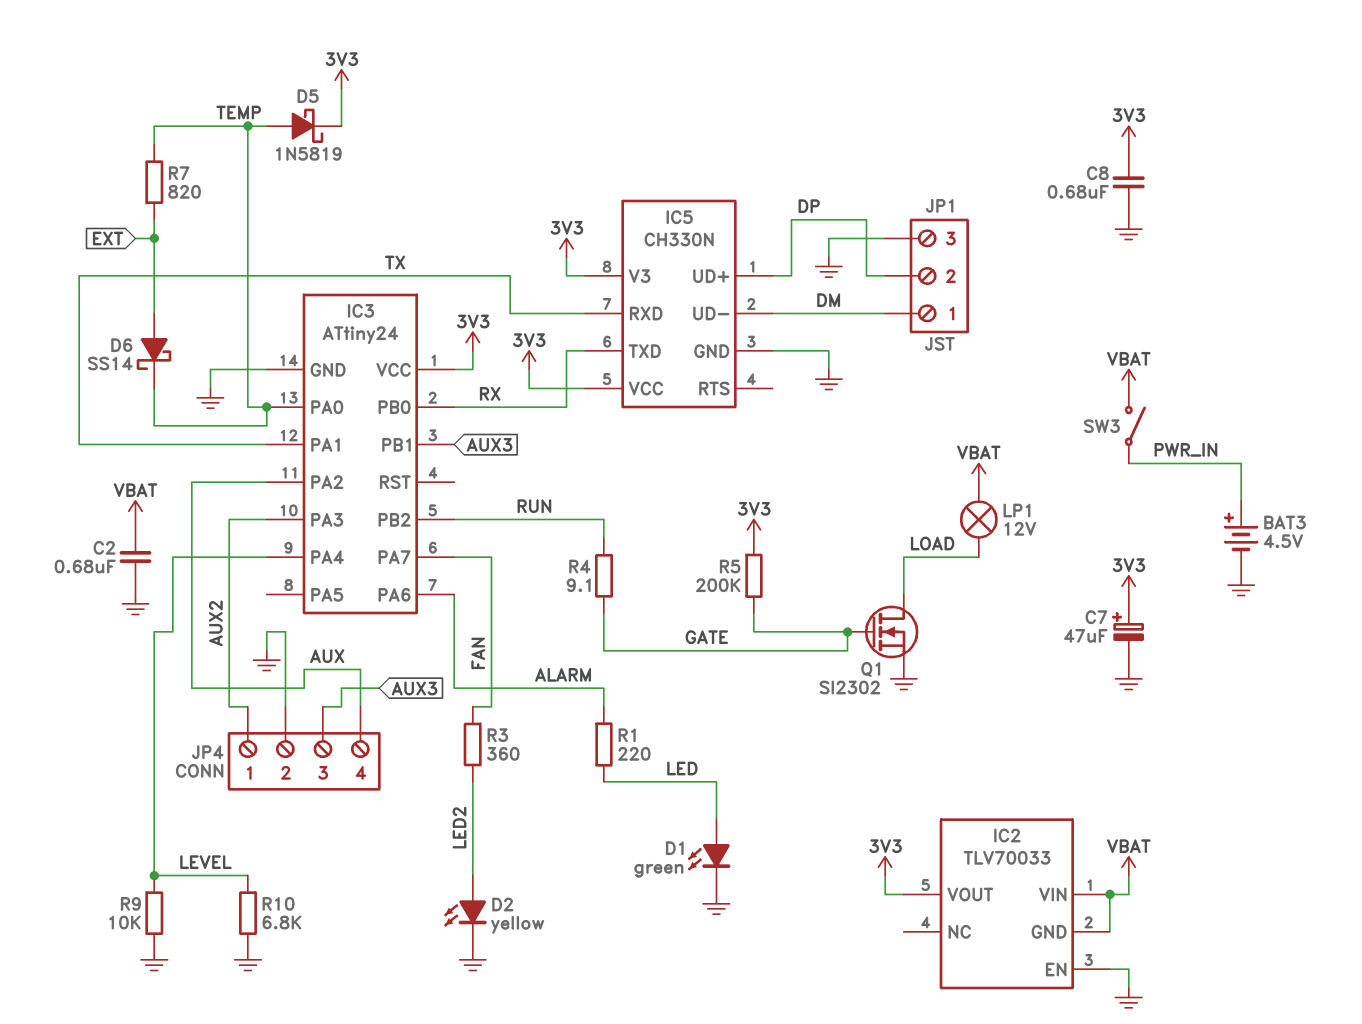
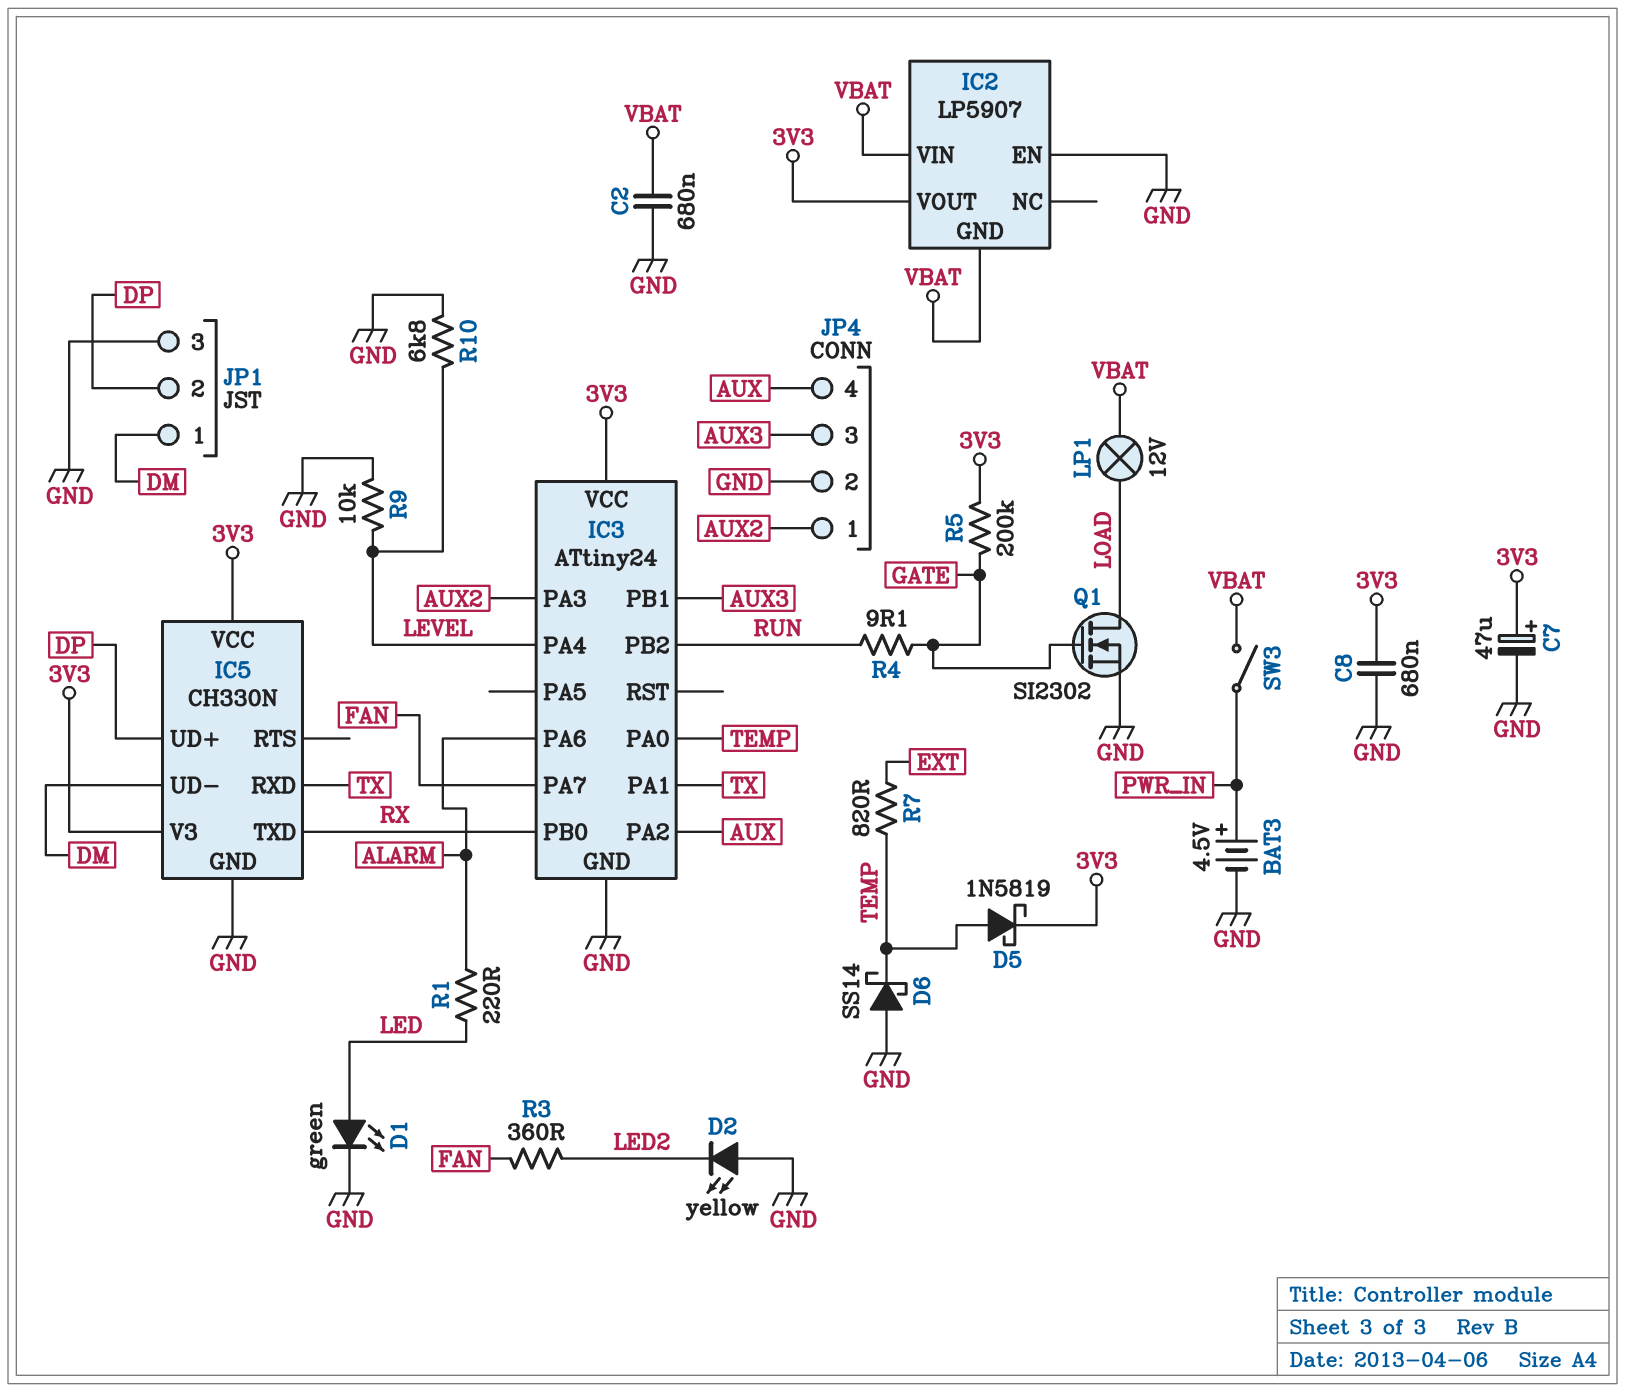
D2: LED yellow (A LED2, K GND) -> LED yellow (A GND, K LED2)
D6: schottky SS14 (A EXT, K TEMP) -> schottky SS14 (A GND, K TEMP)
IC2: TLV70033 -> LP5907

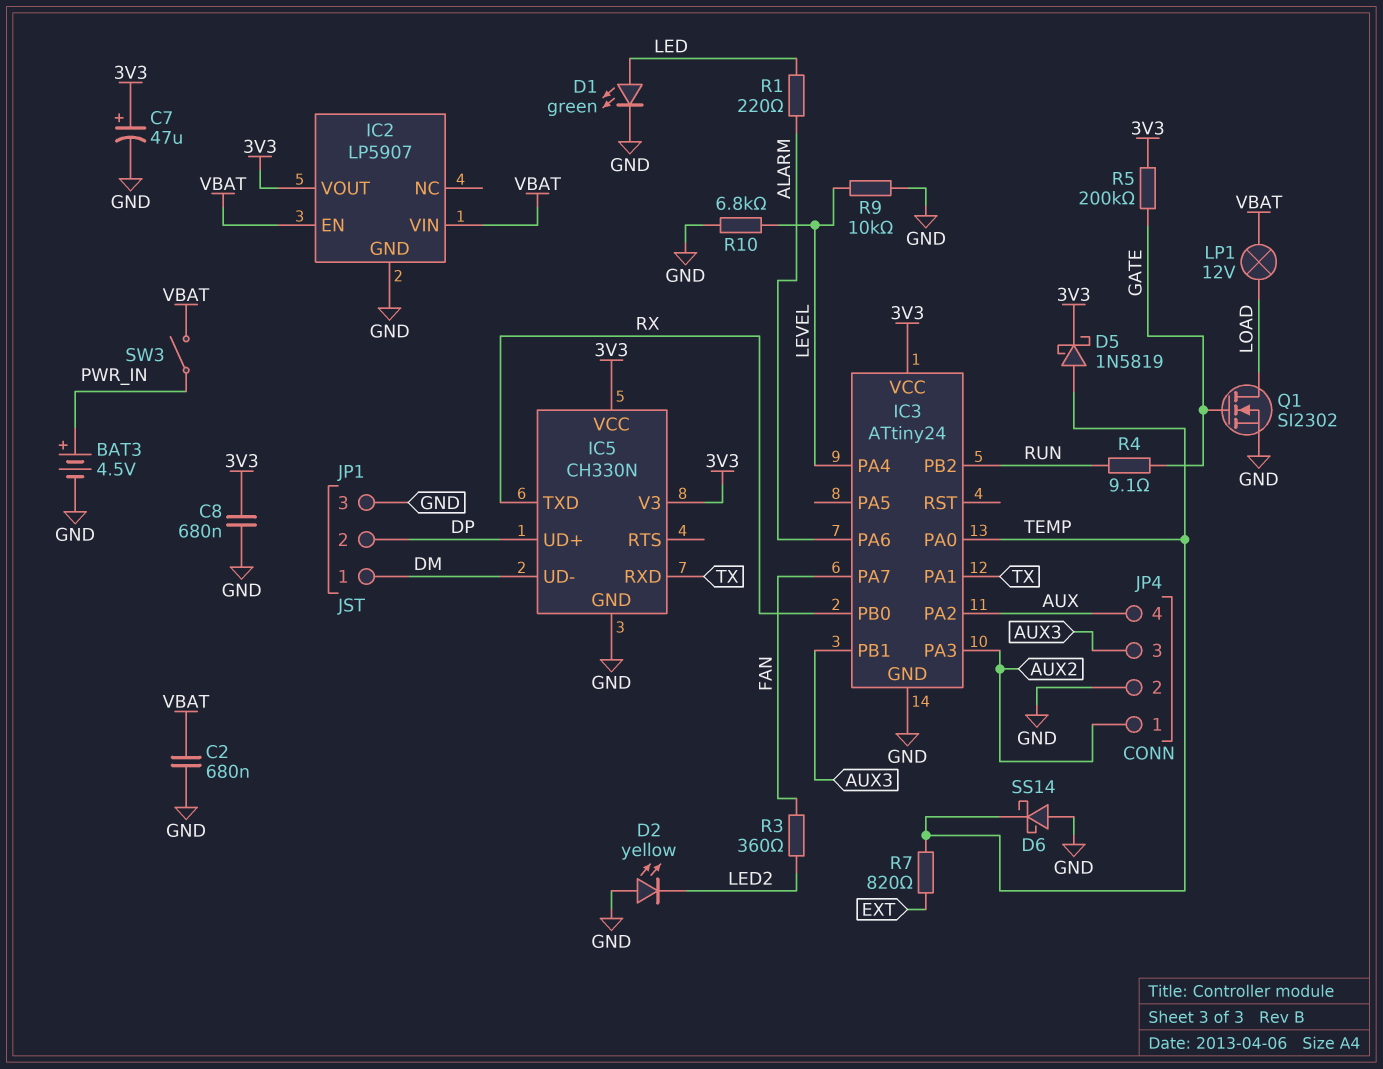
IC2 pin EN: GND -> VBAT
IC2 pin GND: VBAT -> GND

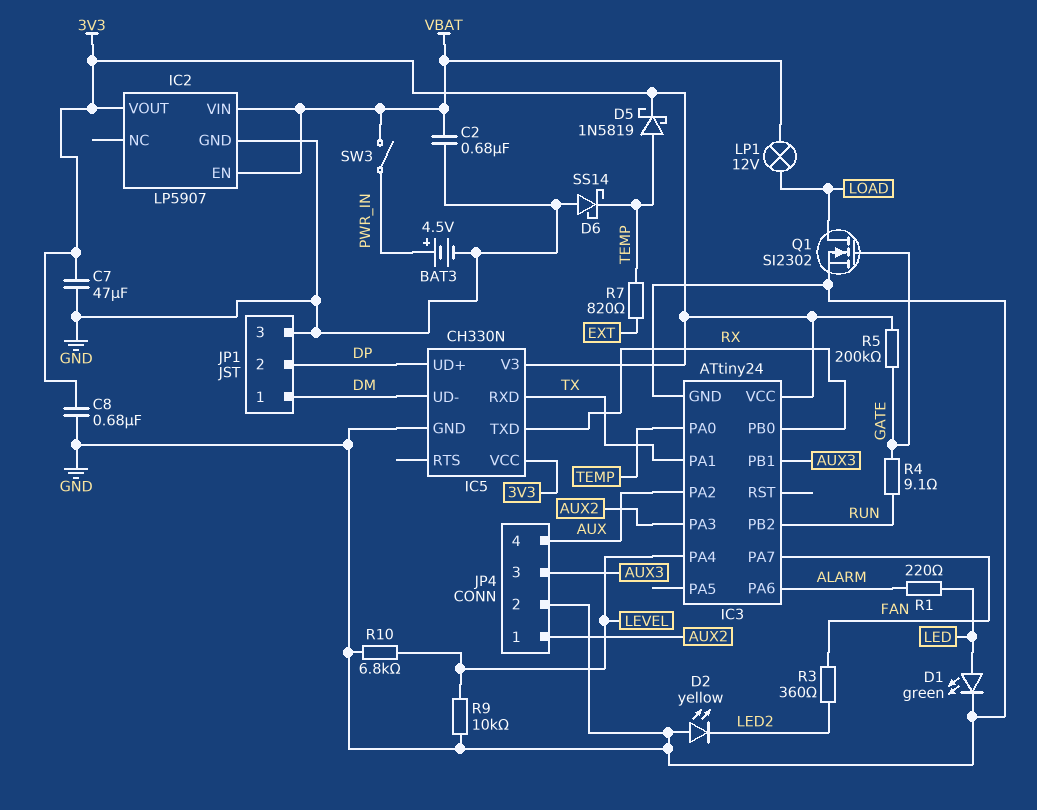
C7: 47uF (plus 3V3, minus GND) -> 47uF (3V3, GND)

